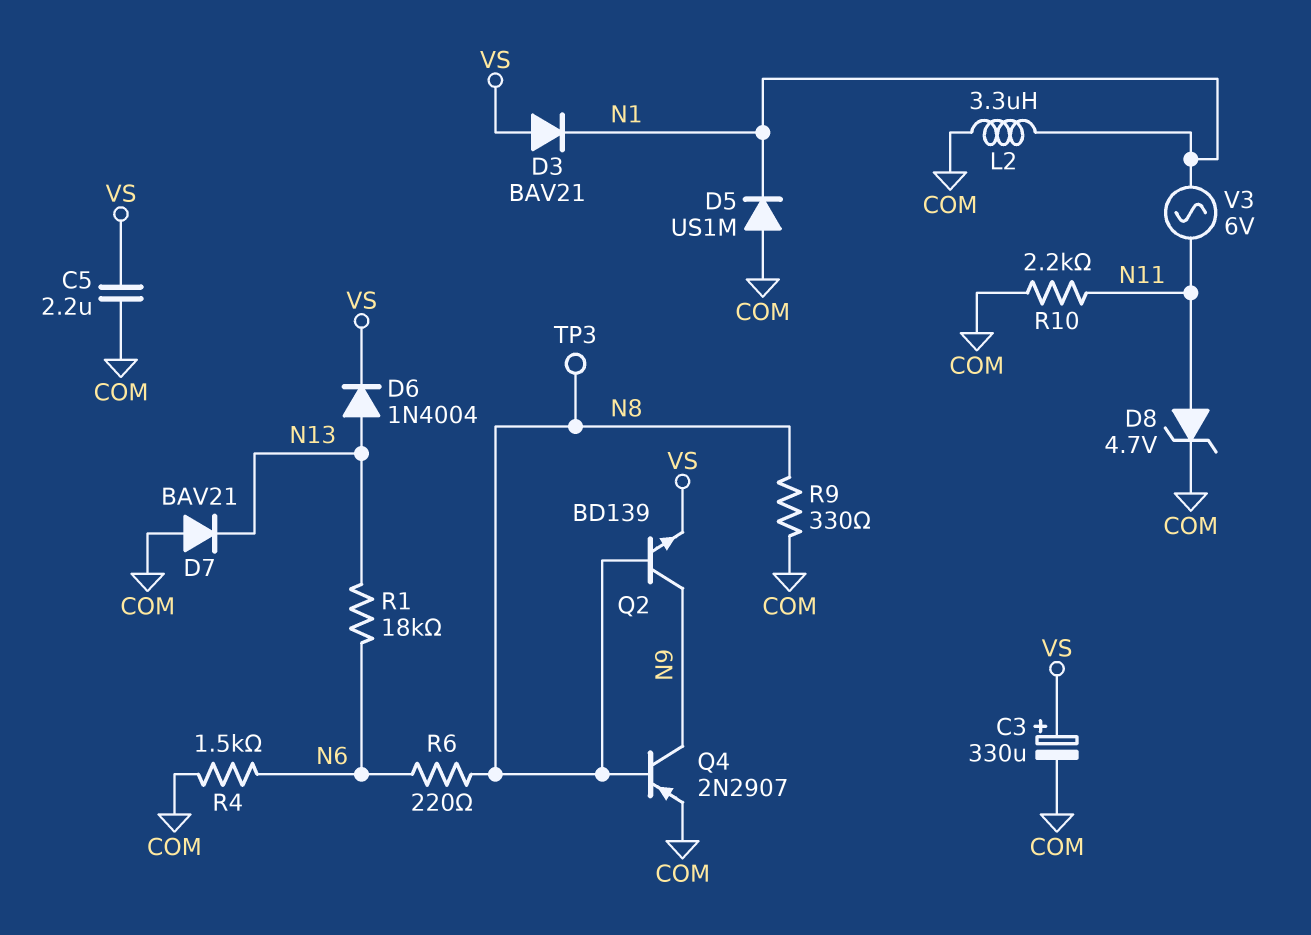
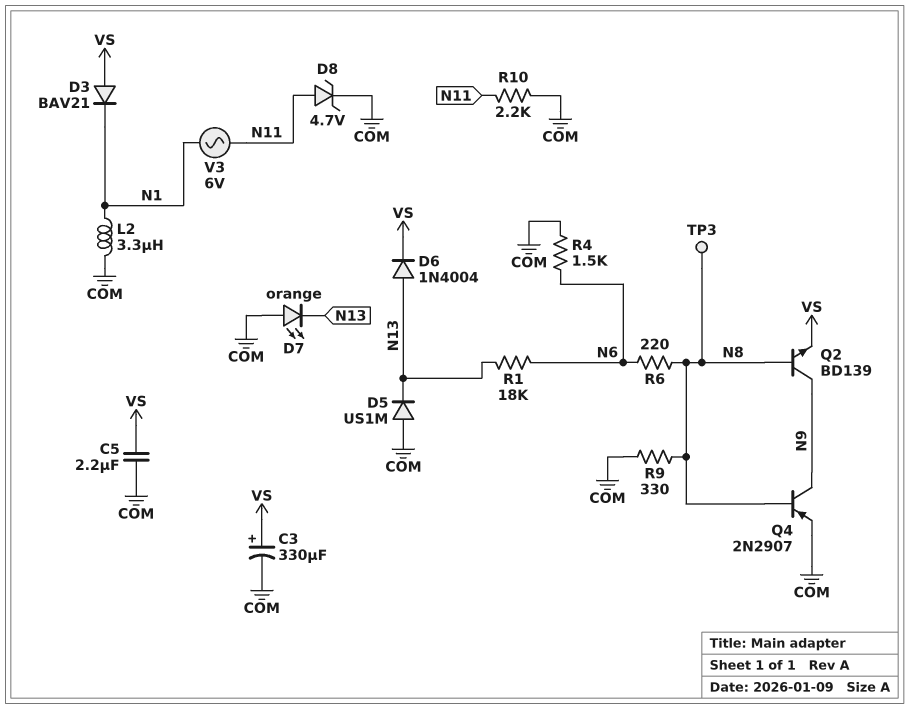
D5: diode US1M (A COM, K N1) -> diode US1M (A COM, K N13)
D7: diode BAV21 (A COM, K N13) -> LED orange (A COM, K N13)

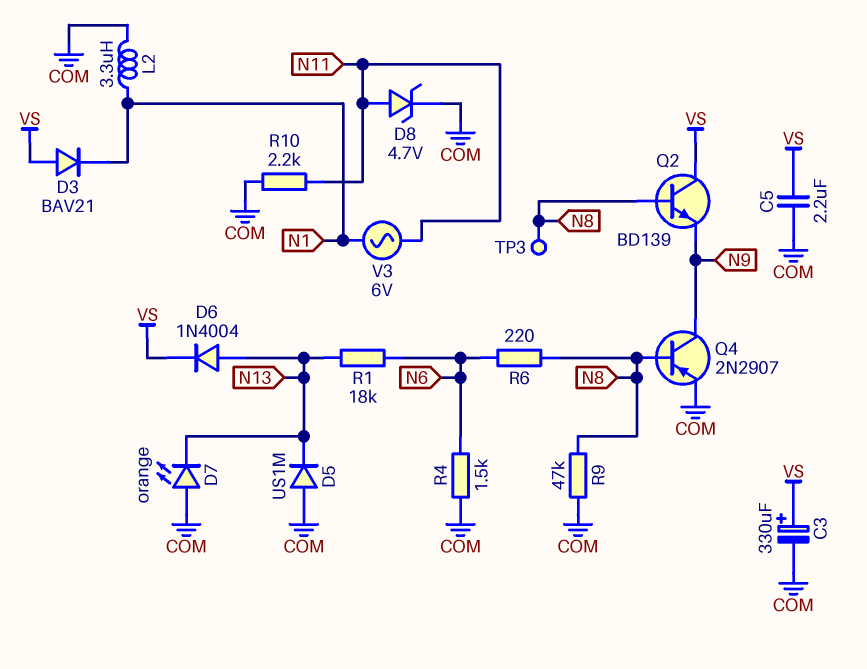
Q2: NPN BD139 (B N8, C N9, E VS) -> NPN BD139 (B N8, C VS, E N9)
R9: 330 (COM, N8) -> 47k (COM, N8)

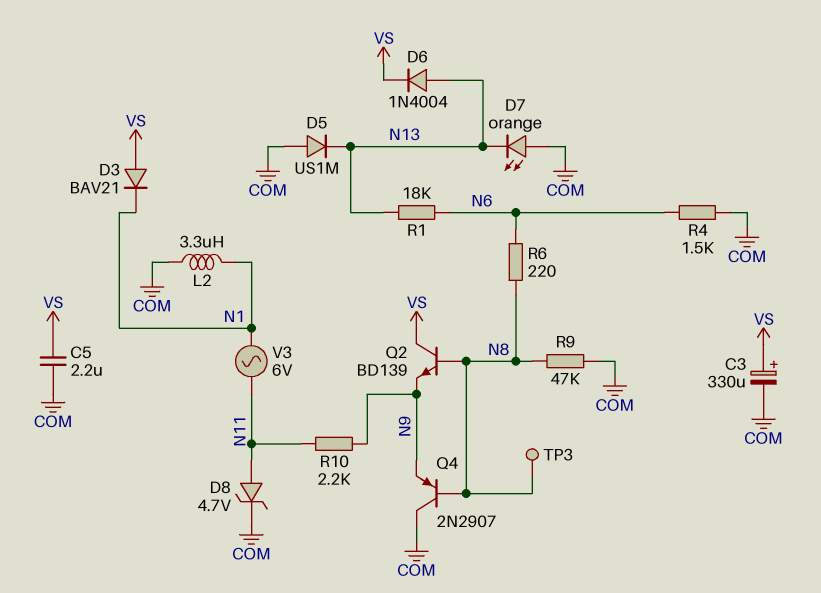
Q4: PNP 2N2907 (B N8, C N9, E COM) -> PNP 2N2907 (B N8, C COM, E N9)
R10: 2.2k (COM, N11) -> 2.2k (N9, N11)

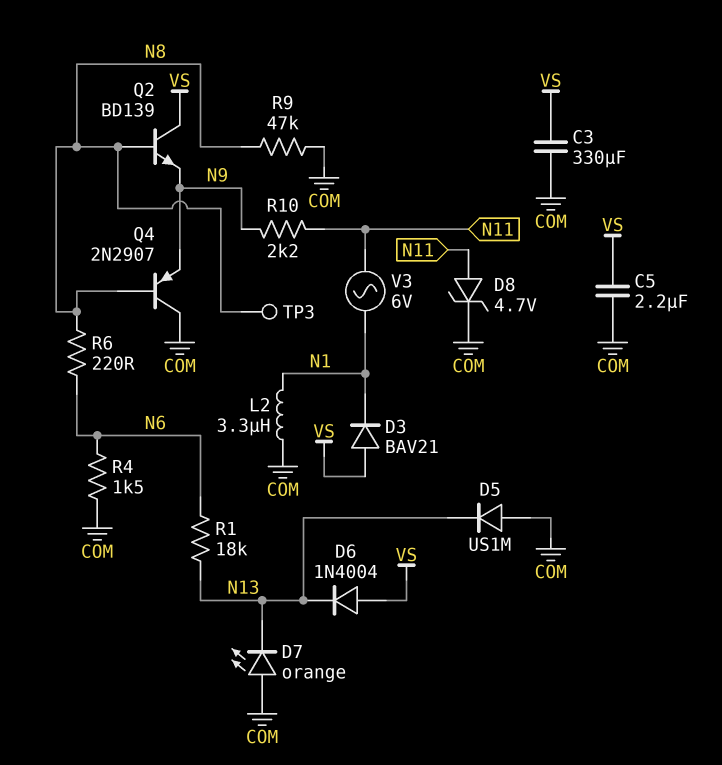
C3: 330uF (plus VS, minus COM) -> 330uF (COM, VS)
D6: diode 1N4004 (A N13, K VS) -> diode 1N4004 (A VS, K N13)

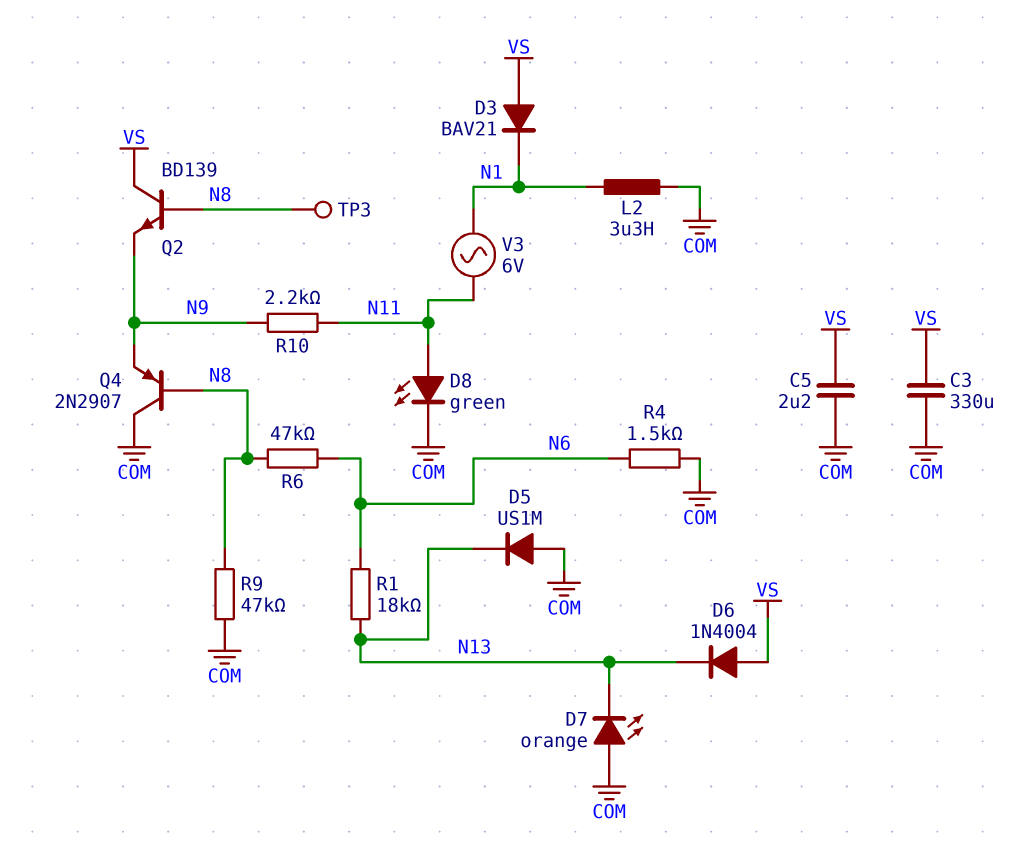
D8: zener 4.7V (A N11, K COM) -> LED green (A N11, K COM)
R6: 220 (N6, N8) -> 47k (N6, N8)

